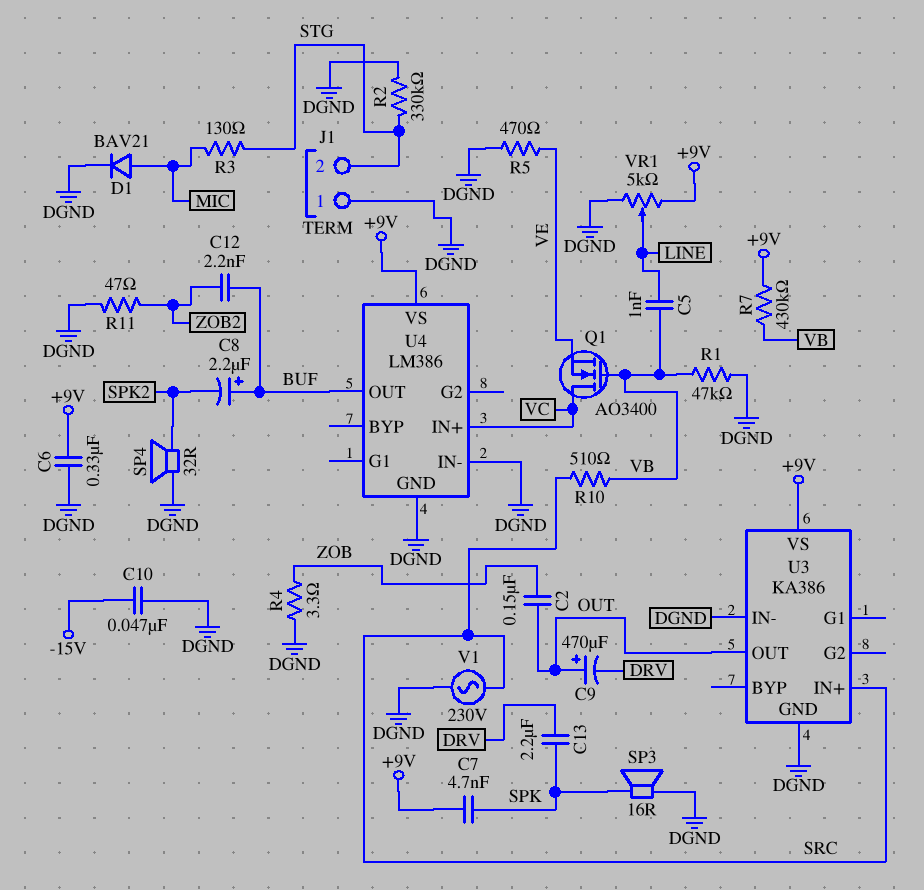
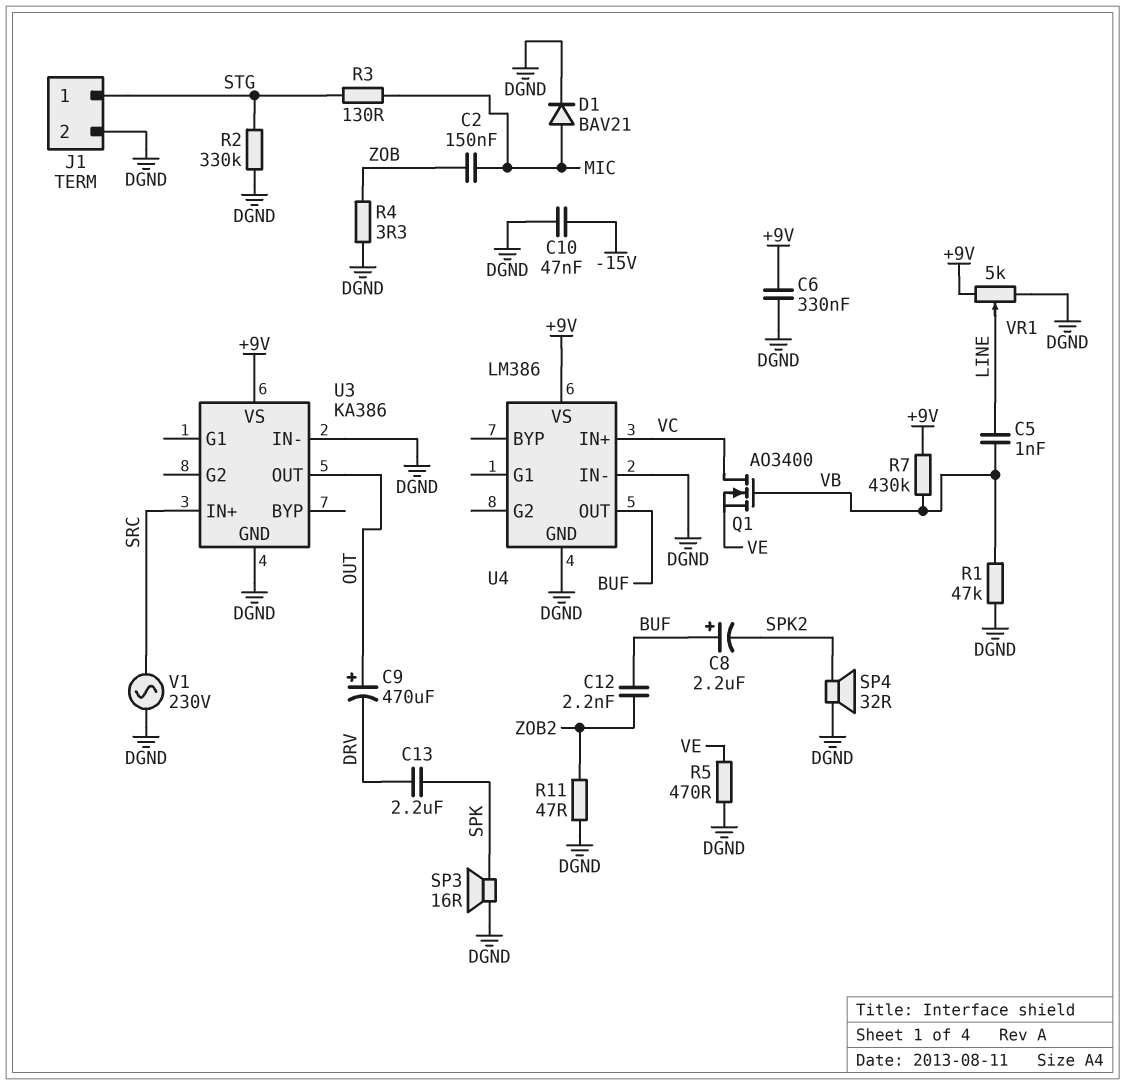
C2: 150nF (OUT, ZOB) -> 150nF (MIC, ZOB)
C7: 4.7nF (+9V, SPK) -> none
J1 pin 1: DGND -> STG
J1 pin 2: STG -> DGND
R10: 510 (SRC, VB) -> none

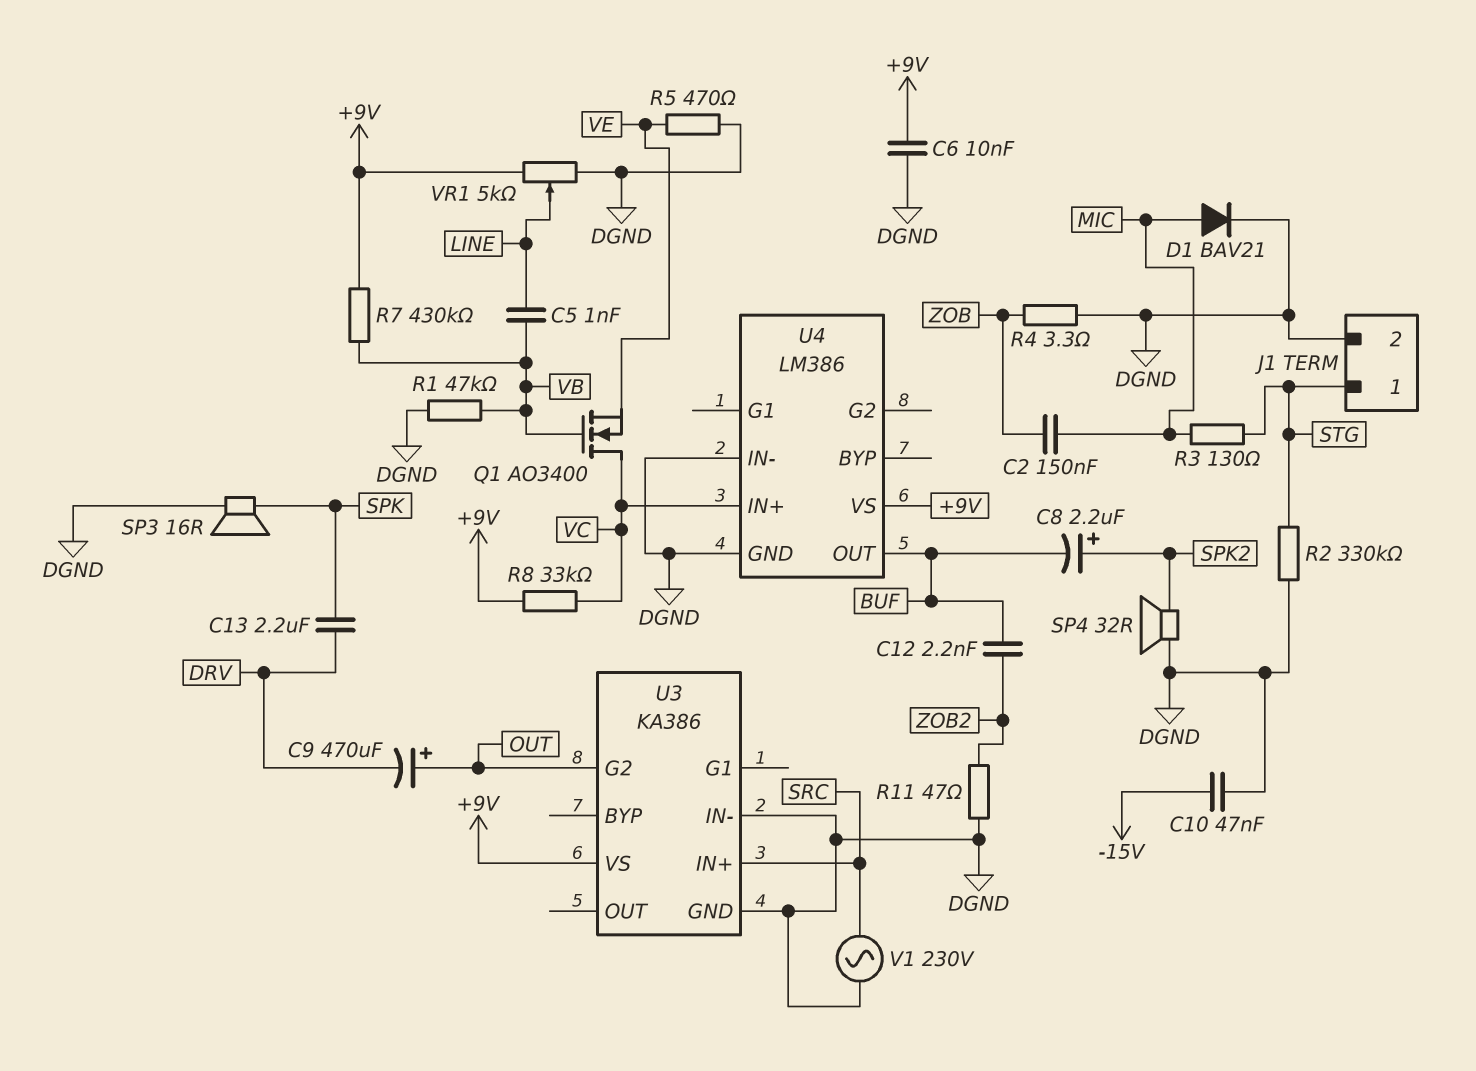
C6: 330nF (+9V, DGND) -> 10nF (+9V, DGND)
C8: 2.2uF (plus BUF, minus SPK2) -> 2.2uF (plus SPK2, minus BUF)
R8: none -> 33k (+9V, VC)
U3 pin G2: none -> OUT
U3 pin OUT: OUT -> none

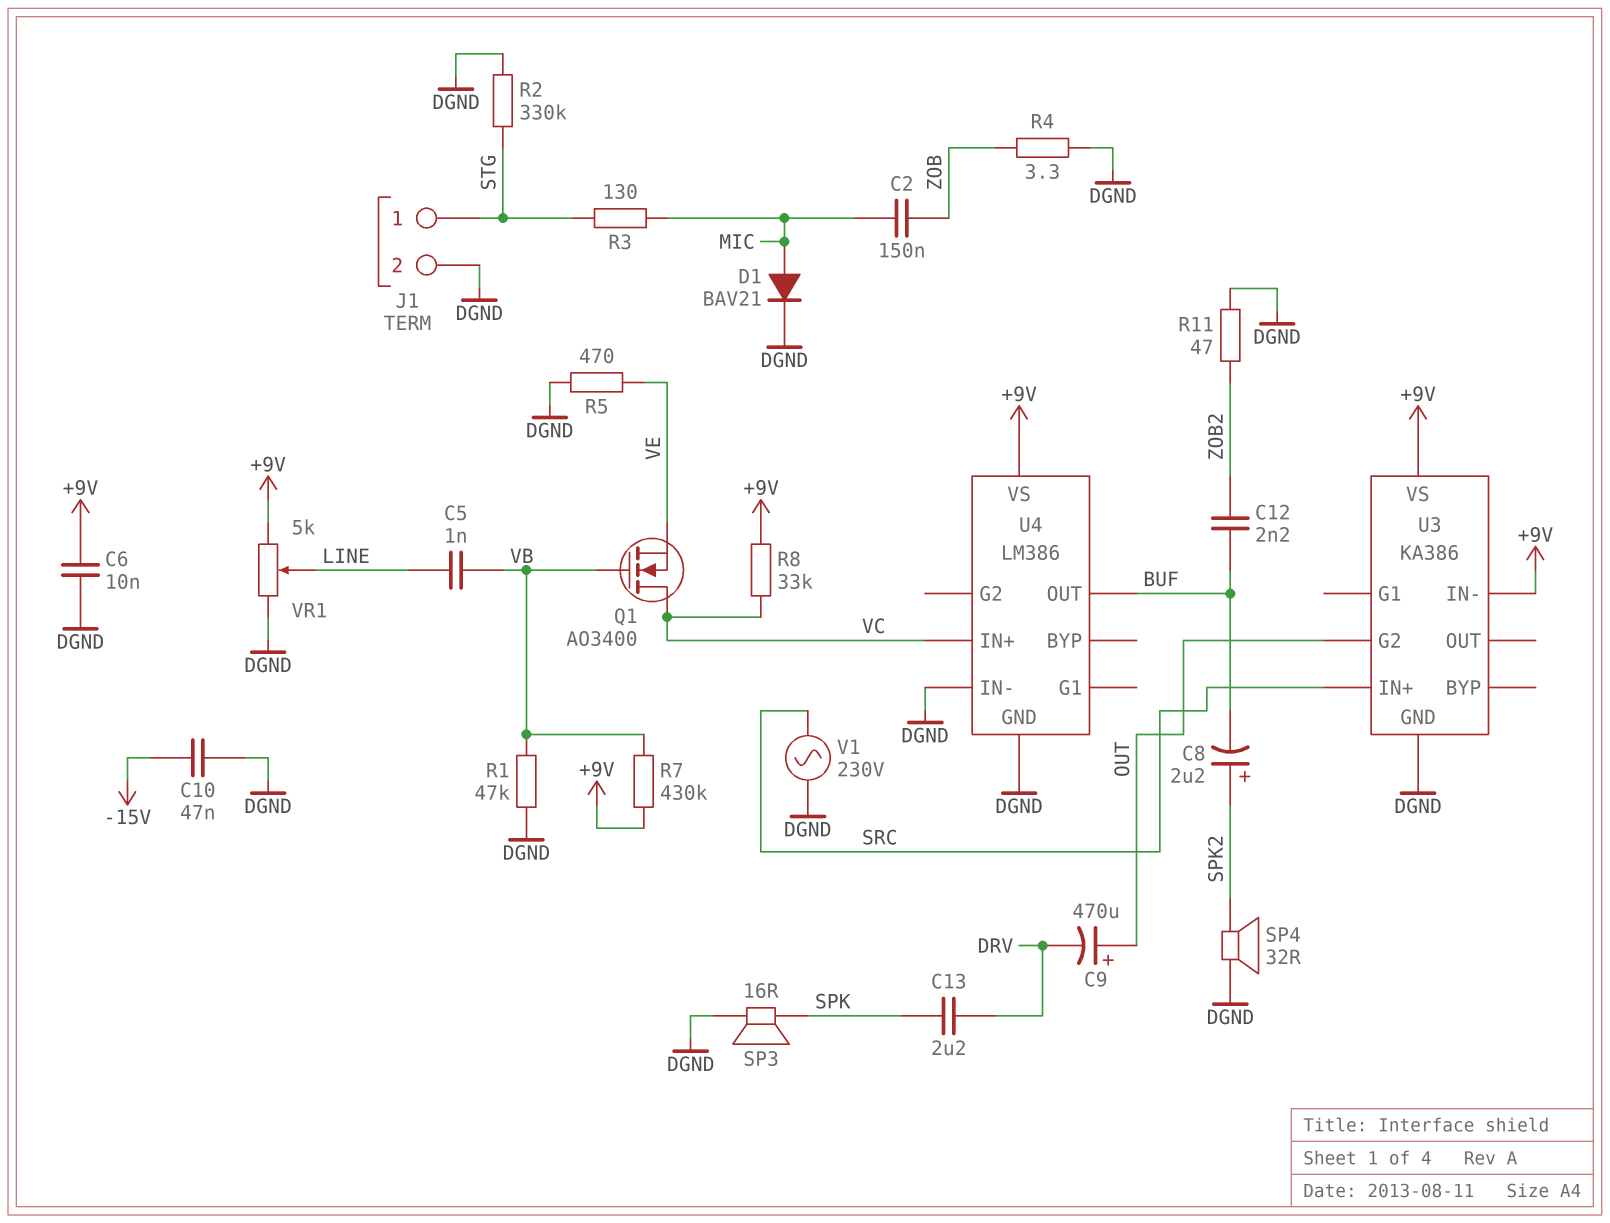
U3 pin IN-: DGND -> +9V

